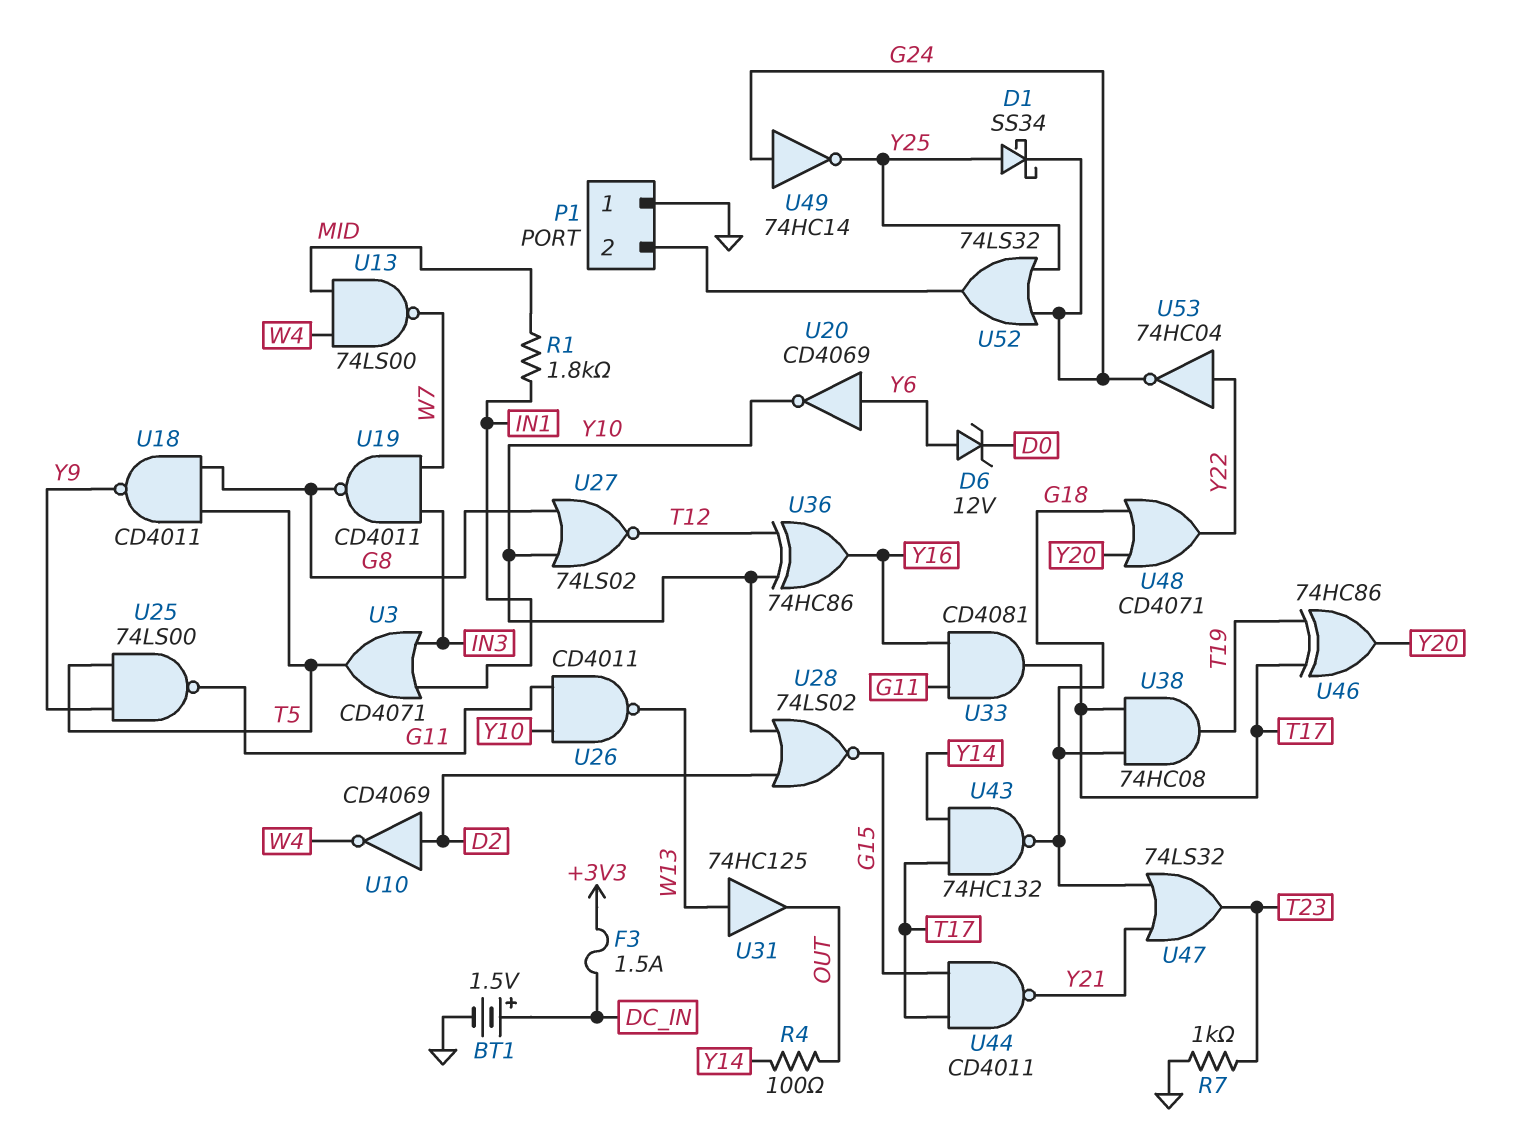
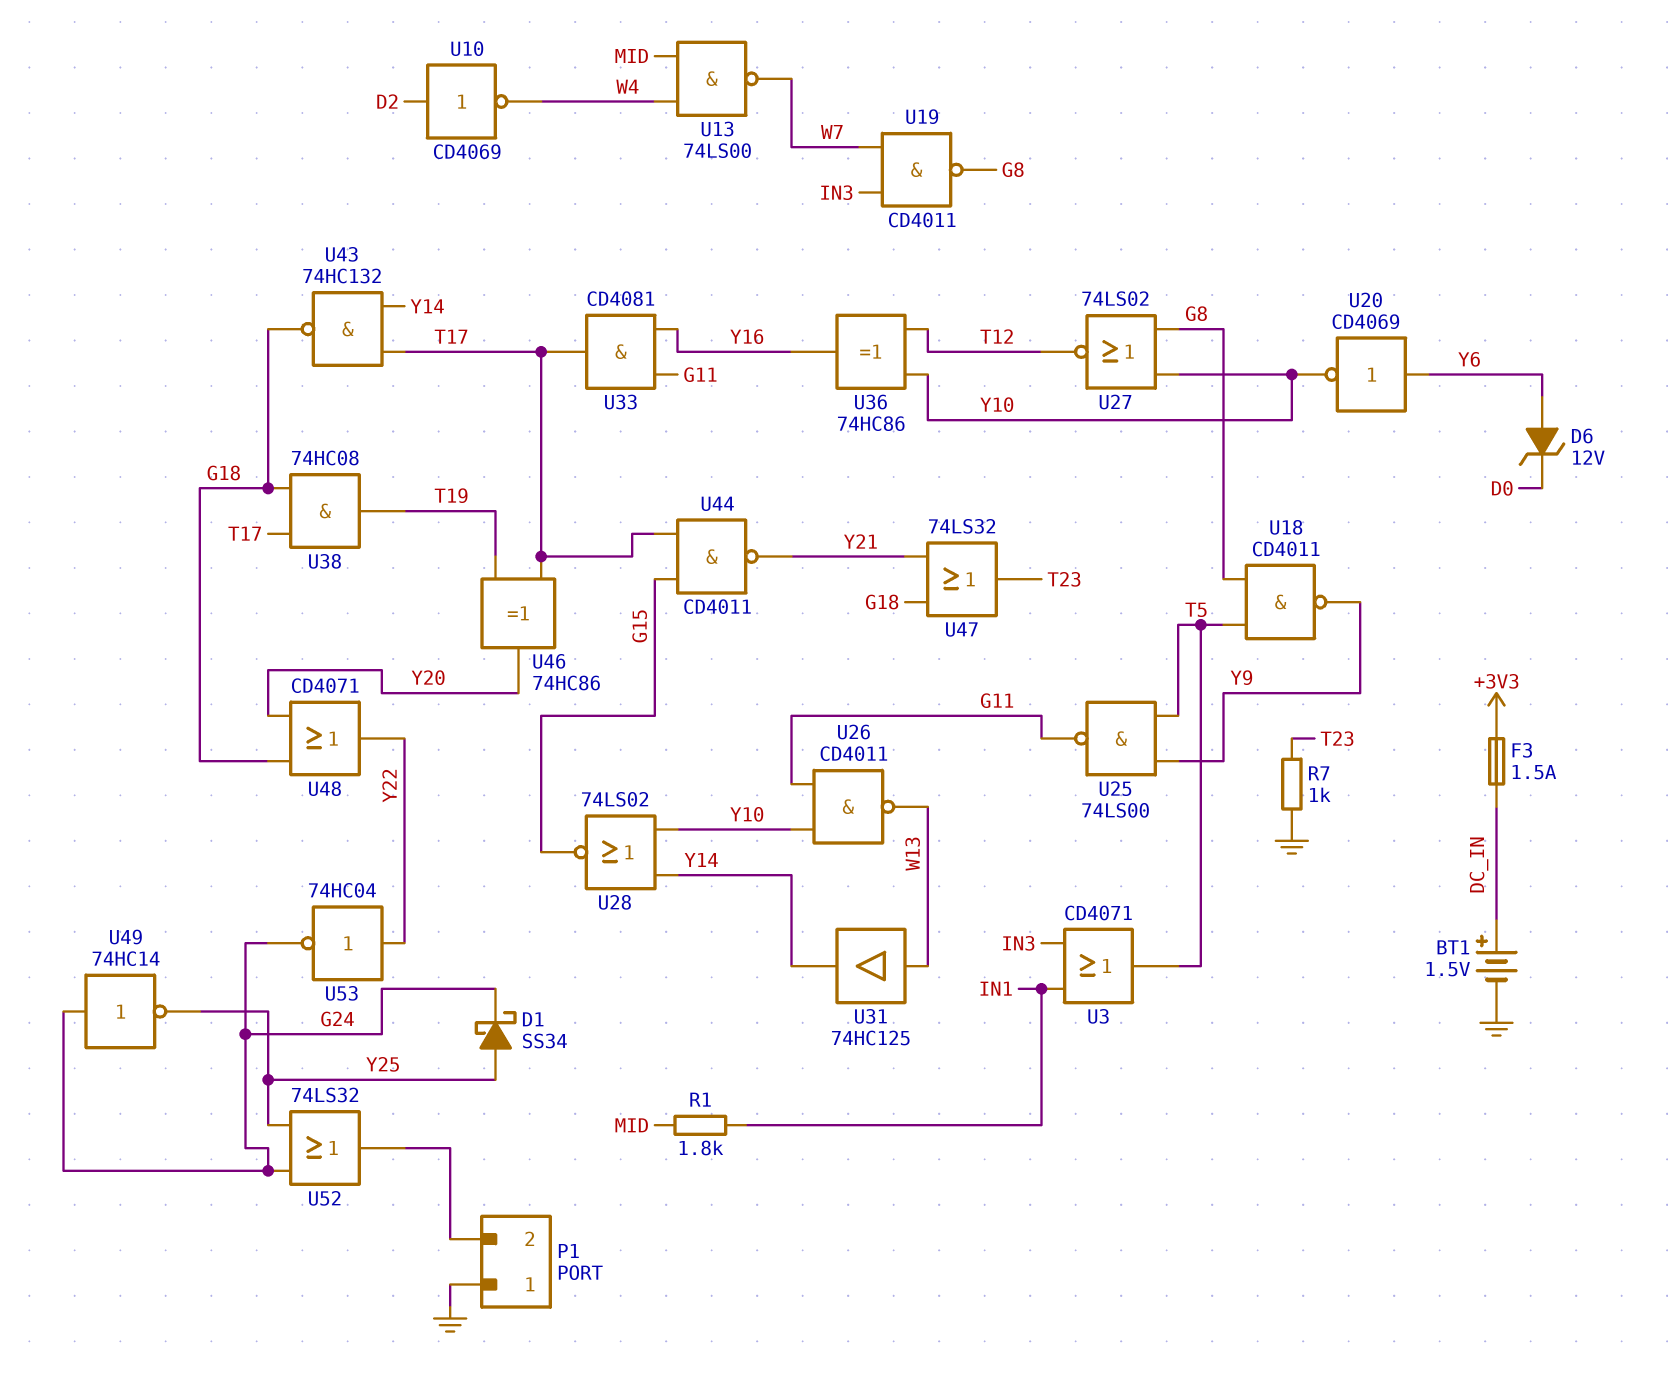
R4: 100 (OUT, Y14) -> none
U28: NOR 74LS02 (in D2, in Y10, out G15) -> NOR 74LS02 (in Y10, in Y14, out G15)
U31: buffer 74HC125 (in W13, out OUT) -> buffer 74HC125 (in W13, out Y14)

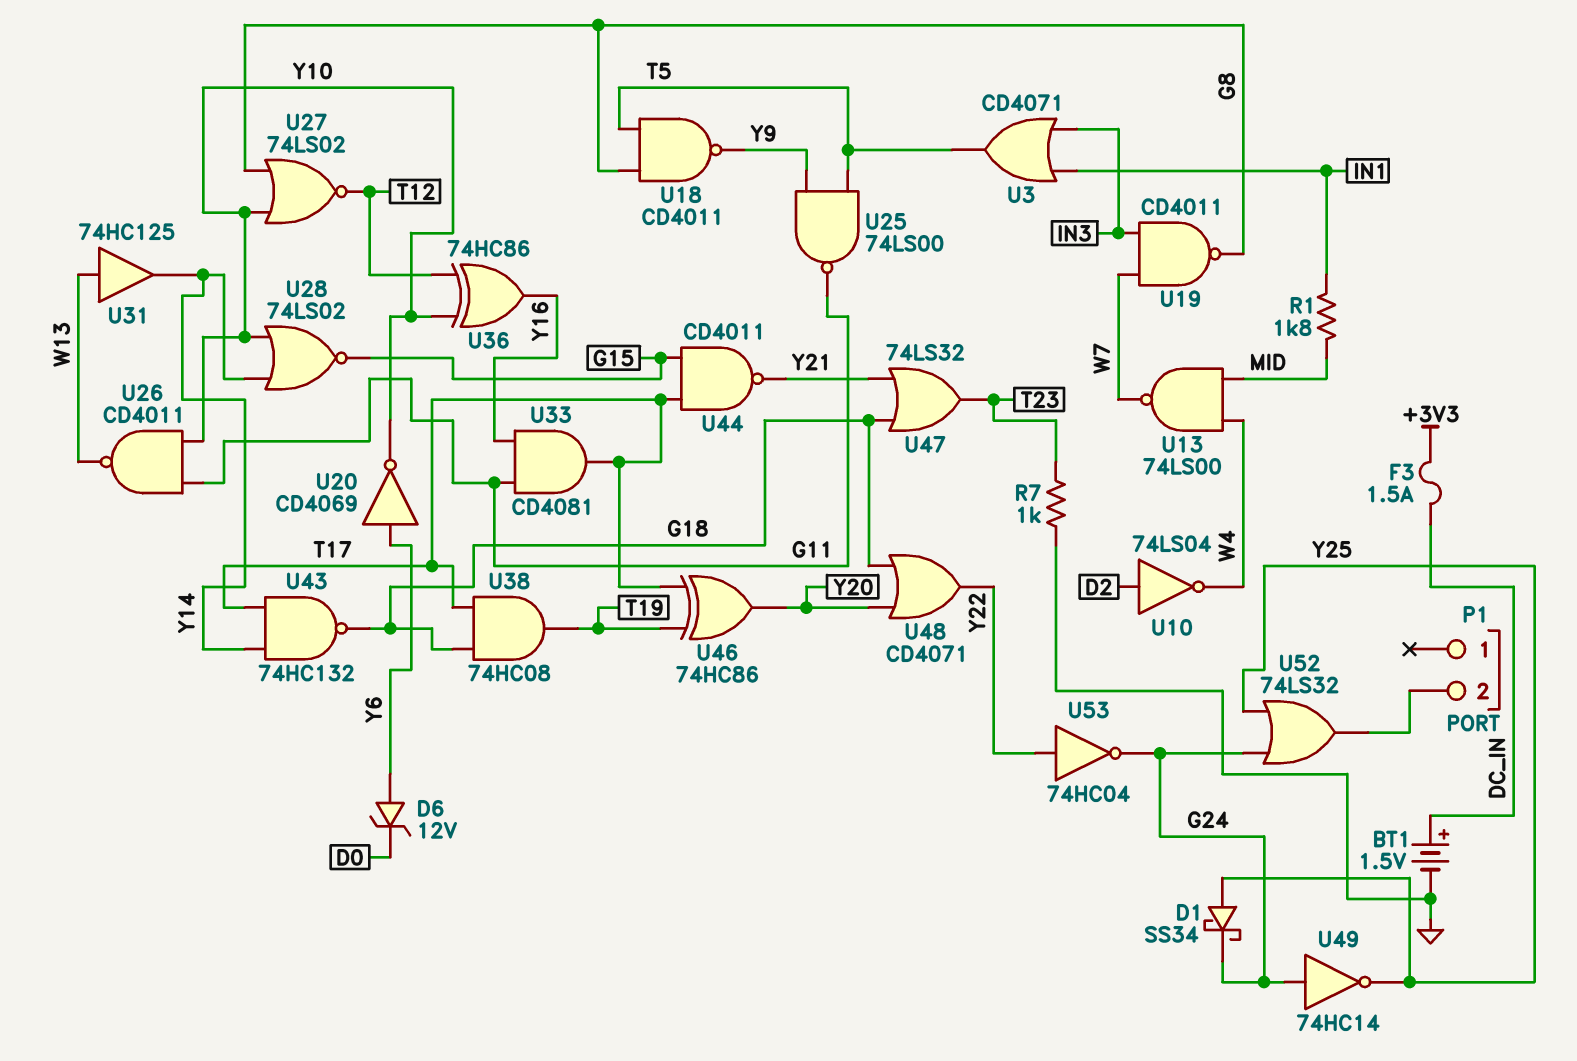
P1 pin 1: GND -> none
U10: NOT CD4069 (in D2, out W4) -> NOT 74LS04 (in D2, out W4)

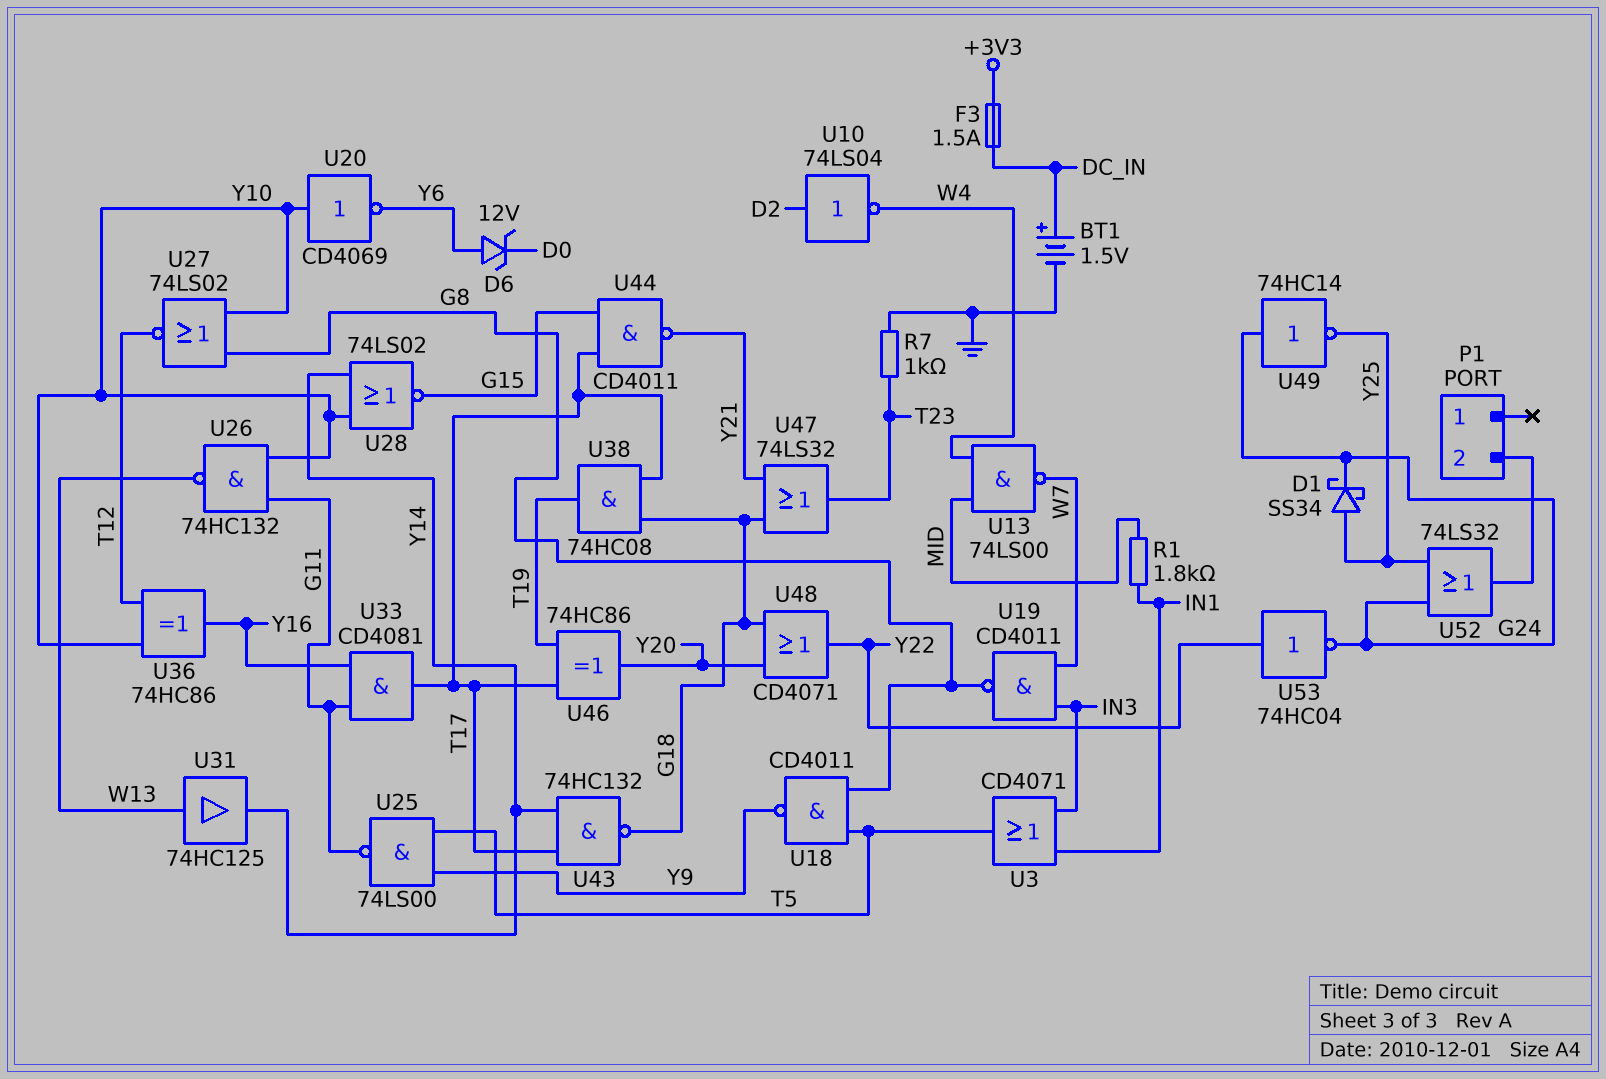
U20: NOT CD4069 (in Y6, out Y10) -> NOT CD4069 (in Y10, out Y6)
U26: NAND CD4011 (in G11, in Y10, out W13) -> NAND 74HC132 (in G11, in Y10, out W13)

